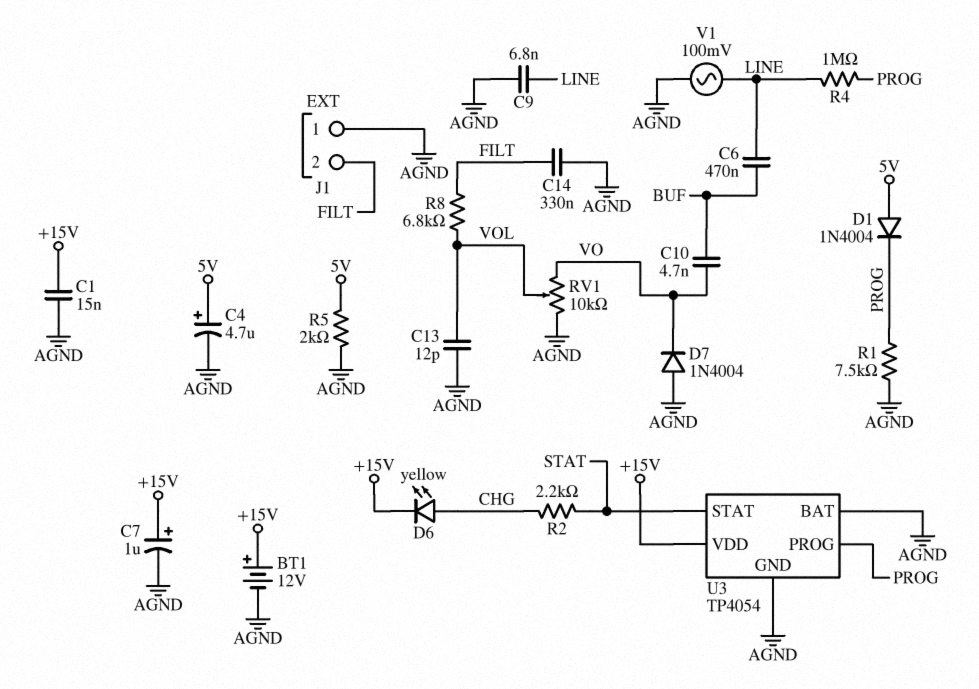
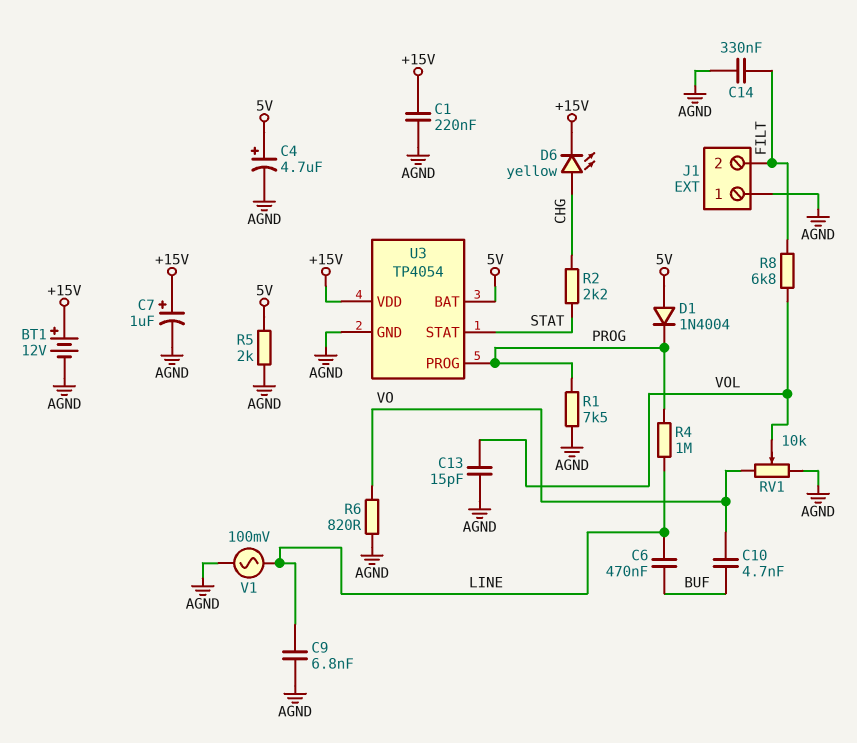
C1: 15nF (+15V, AGND) -> 220nF (+15V, AGND)
C13: 12pF (AGND, VOL) -> 15pF (AGND, VOL)
D7: diode 1N4004 (A AGND, K VO) -> none
R6: none -> 820 (AGND, VO)
U3 pin BAT: AGND -> 5V

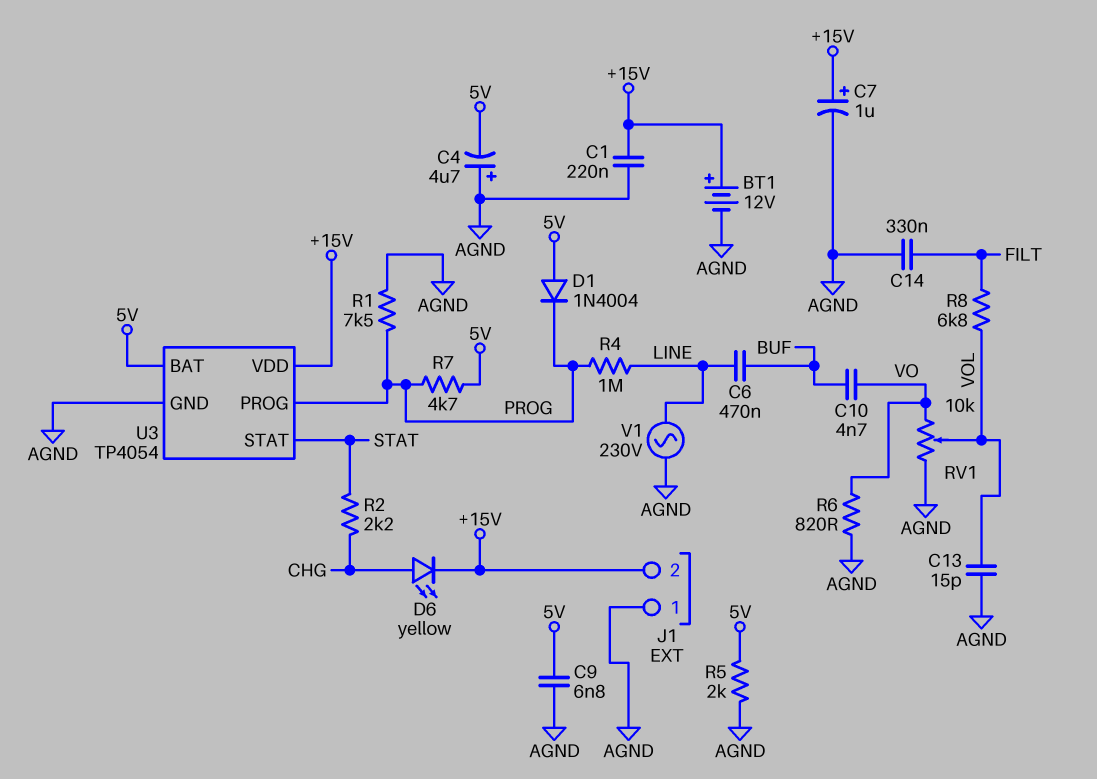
C4: 4.7uF (plus 5V, minus AGND) -> 4.7uF (plus AGND, minus 5V)
C9: 6.8nF (AGND, LINE) -> 6.8nF (5V, AGND)
J1 pin 2: FILT -> +15V
R7: none -> 4.7k (5V, PROG)
V1: AC 100mV (AGND, LINE) -> AC 230V (AGND, LINE)

